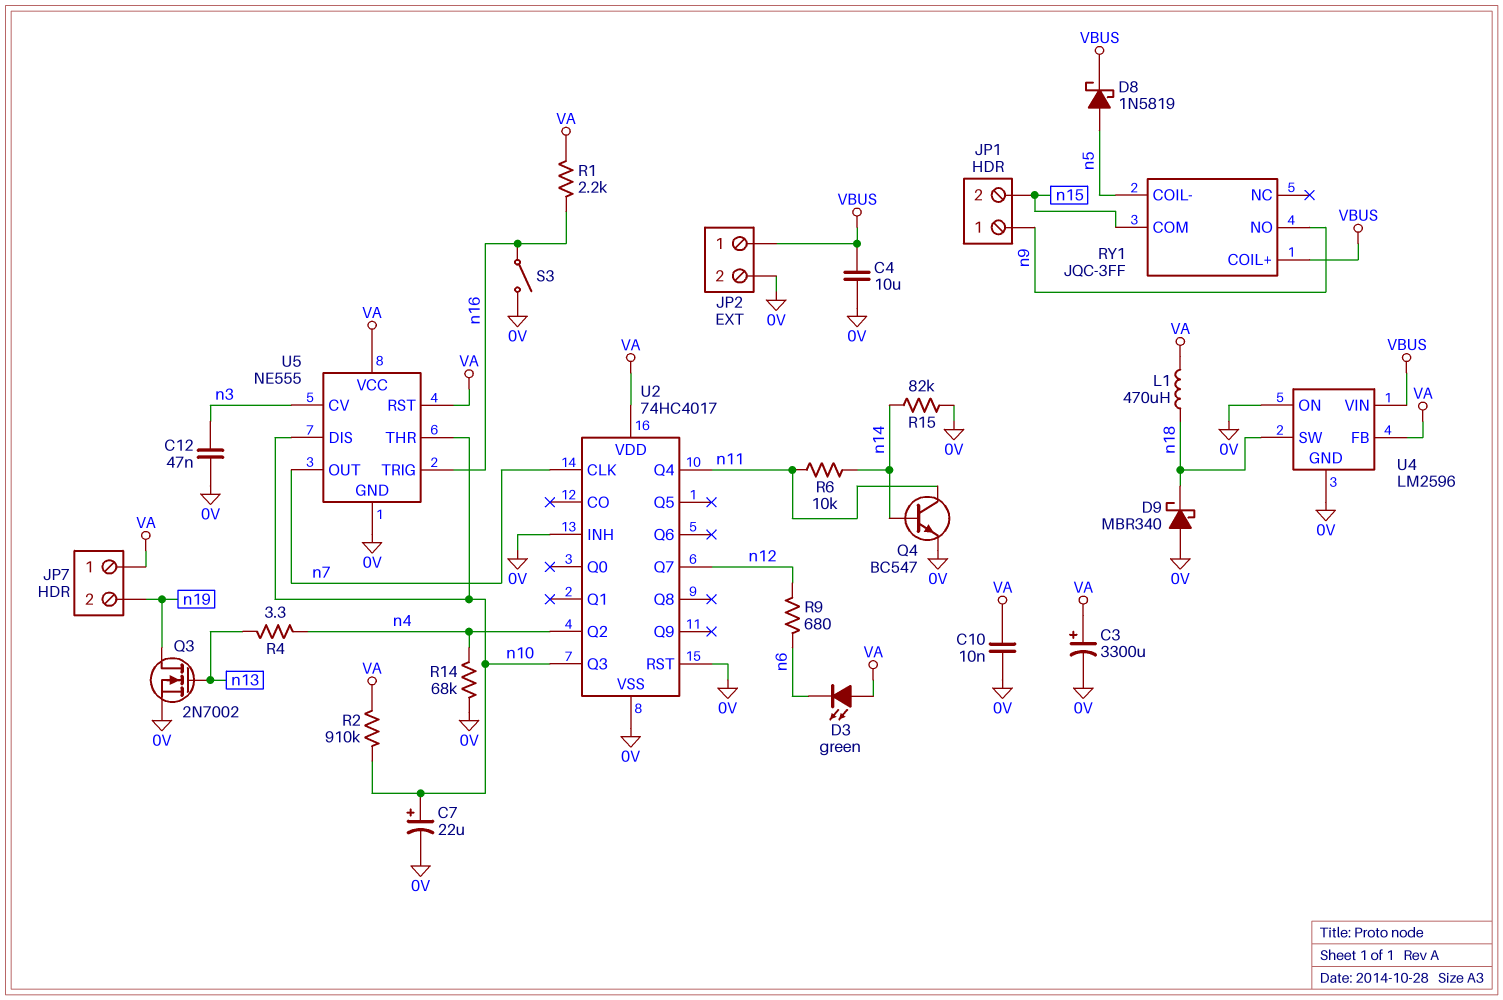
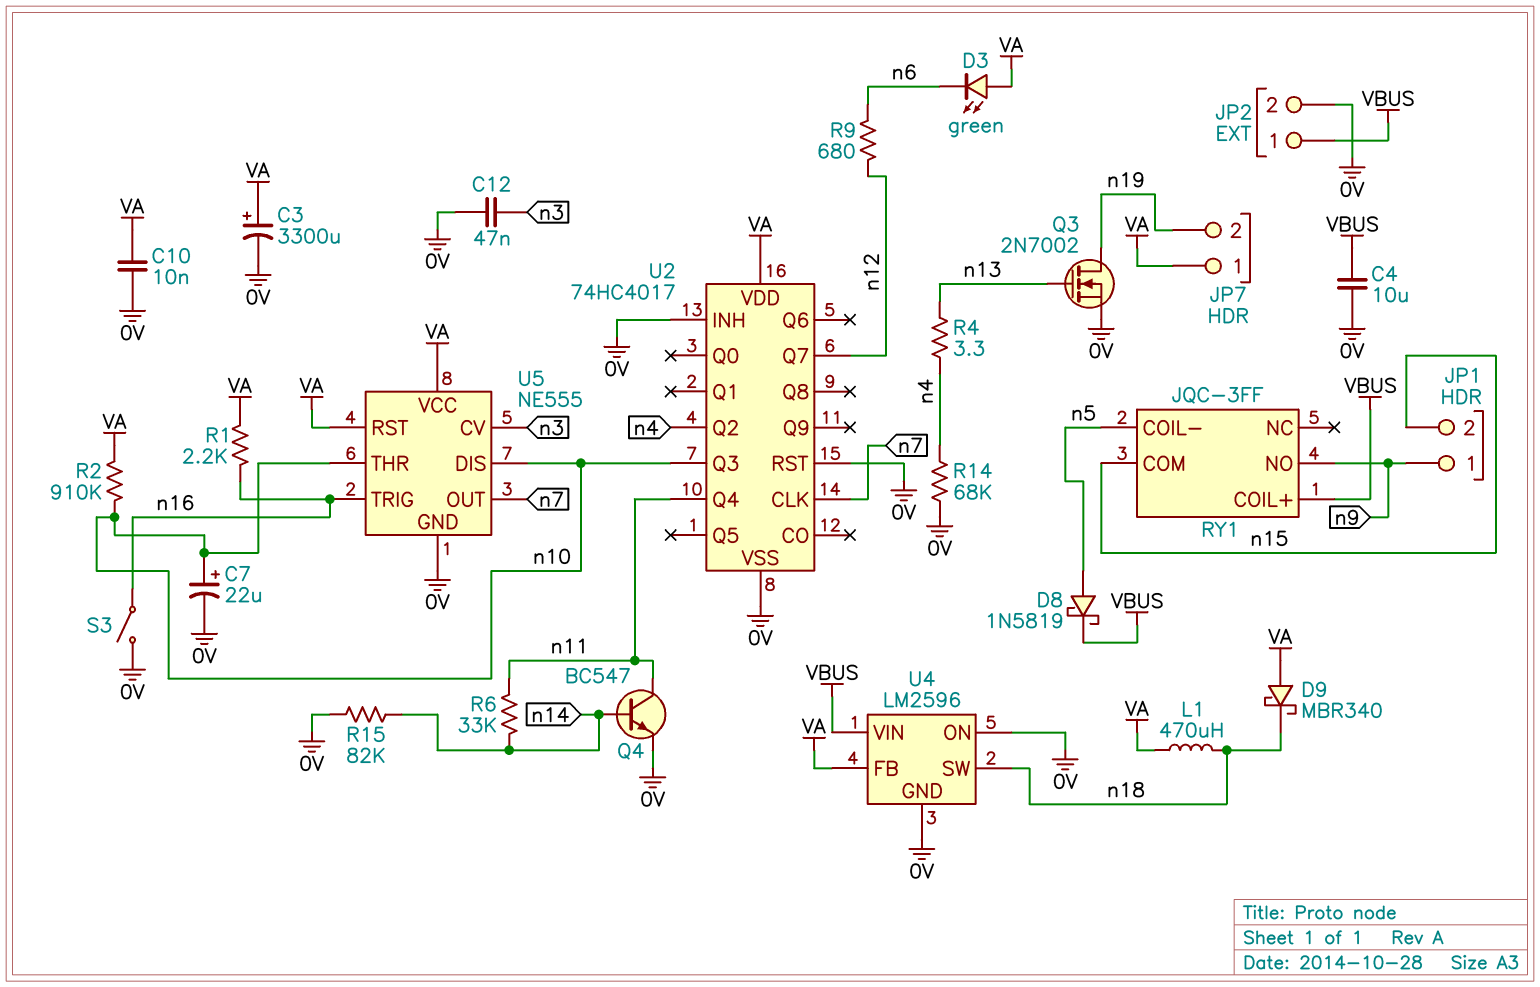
D9: schottky MBR340 (A 0V, K n18) -> schottky MBR340 (A VA, K n18)
R6: 10k (n11, n14) -> 33k (n11, n14)

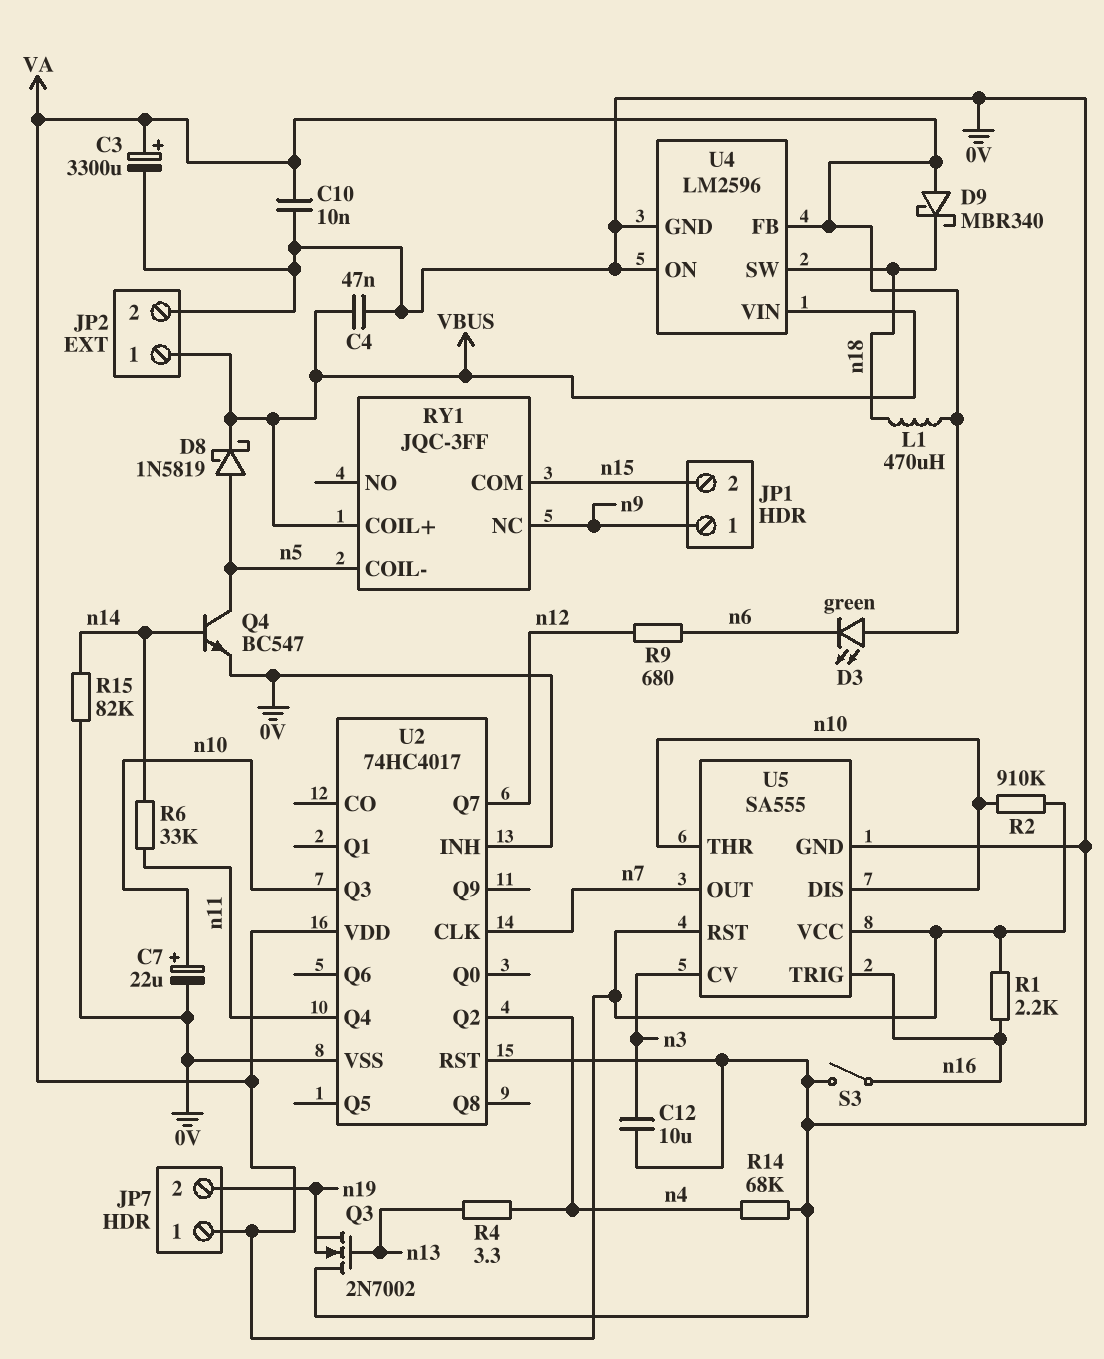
C4: 10uF (0V, VBUS) -> 47nF (0V, VBUS)
C12: 47nF (0V, n3) -> 10uF (0V, n3)
Q3: NMOS 2N7002 (G n13, D n19, S 0V) -> NMOS 2N7002 (G n13, D 0V, S n19)
Q4: NPN BC547 (B n14, C n11, E 0V) -> NPN BC547 (B n14, C n5, E 0V)
RY1 pin NC: none -> n9
RY1 pin NO: n9 -> none
U5: NE555 -> SA555

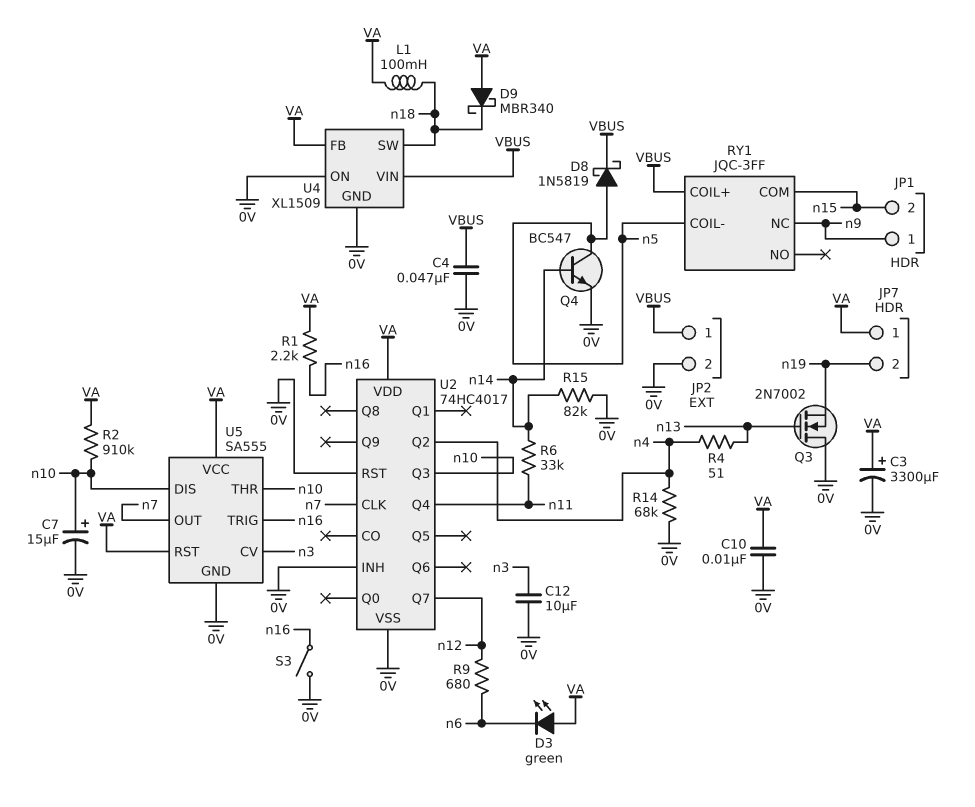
C7: 22uF (plus n10, minus 0V) -> 15uF (plus n10, minus 0V)
L1: 470uH (VA, n18) -> 100mH (VA, n18)
R4: 3.3 (n4, n13) -> 51 (n4, n13)
U4: LM2596 -> XL1509

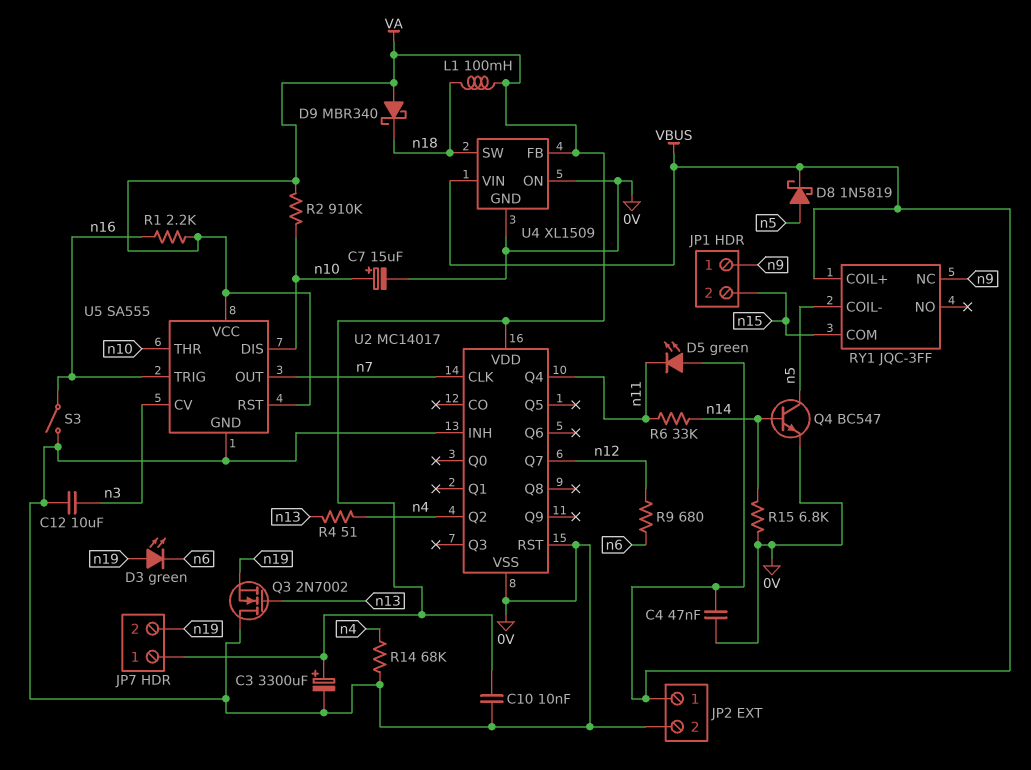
D3: LED green (A VA, K n6) -> LED green (A n19, K n6)
D5: none -> LED green (A VBUS, K n11)
R15: 82k (0V, n14) -> 6.8k (0V, n14)
U2: 74HC4017 -> MC14017
U2 pin Q3: n10 -> none

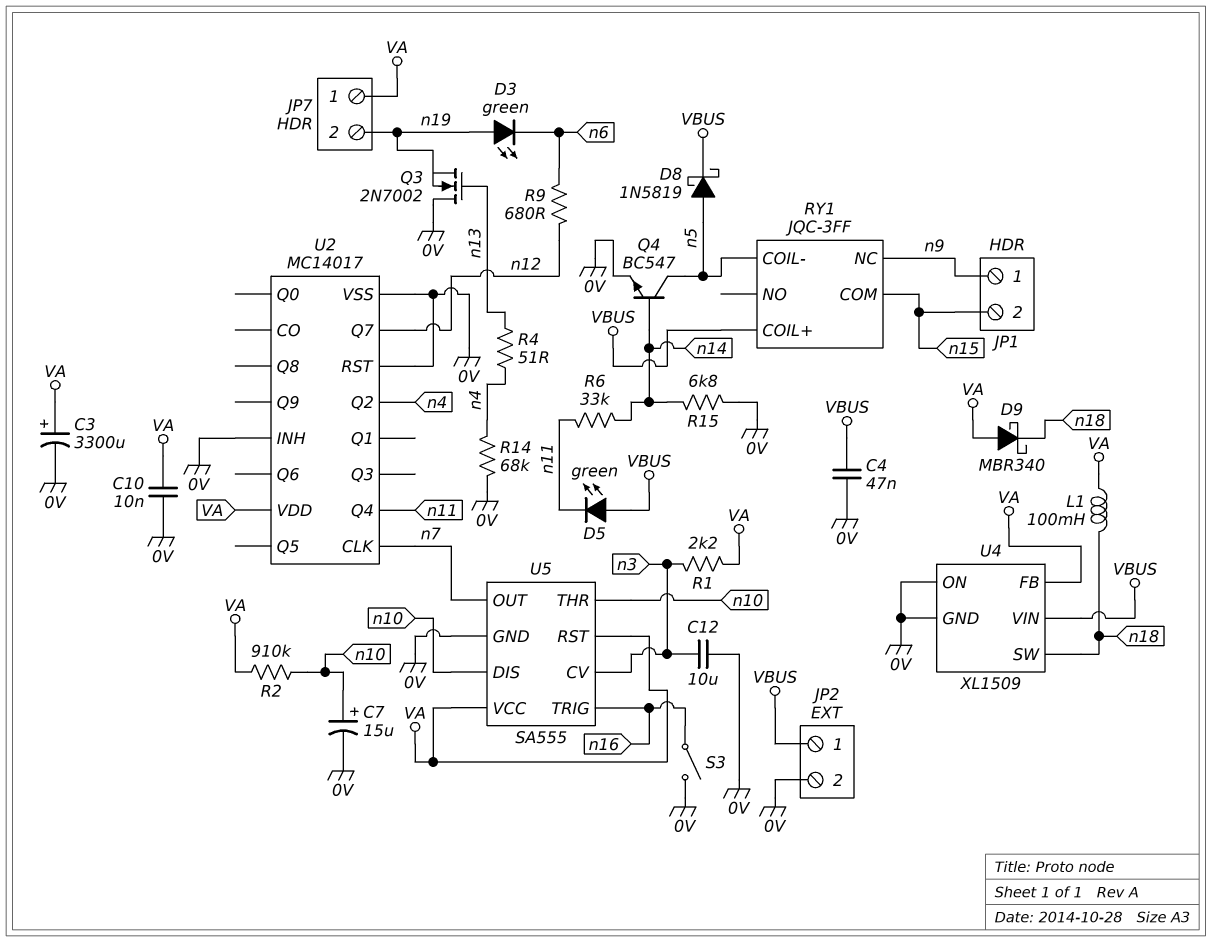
R1: 2.2k (VA, n16) -> 2.2k (VA, n3)

